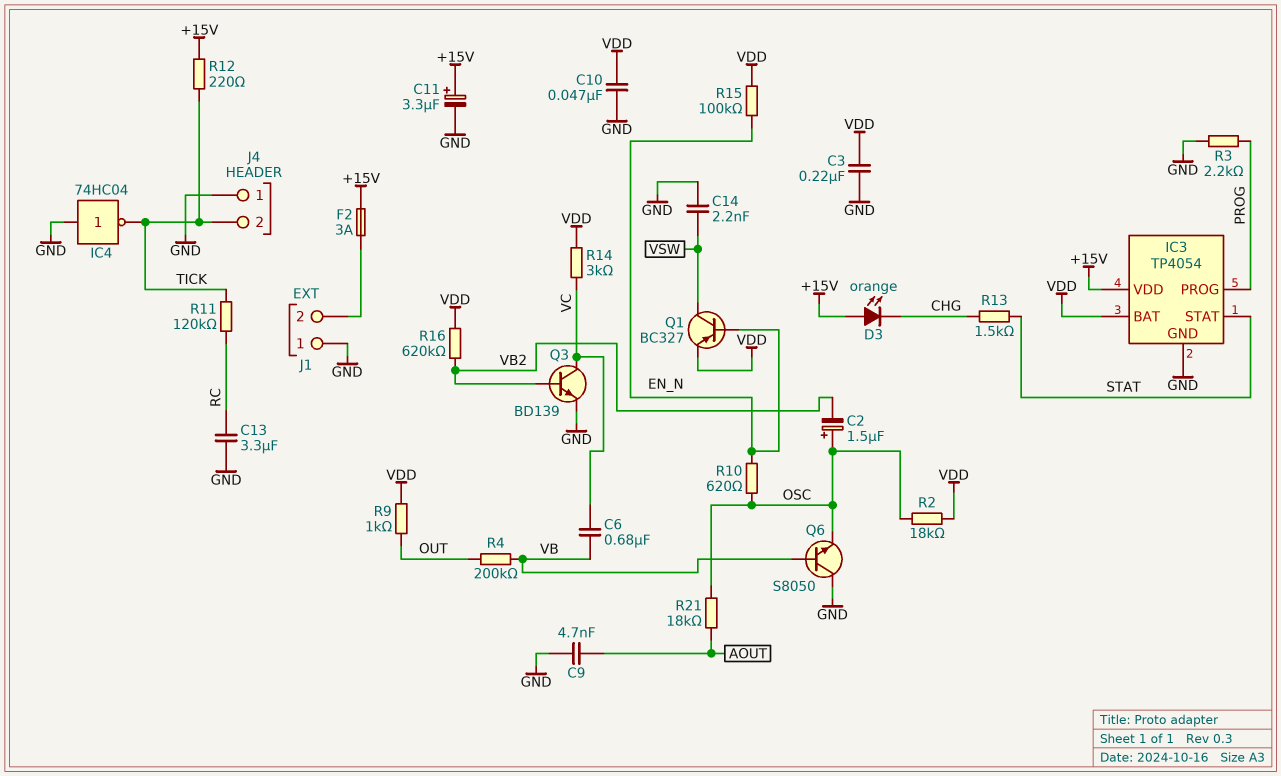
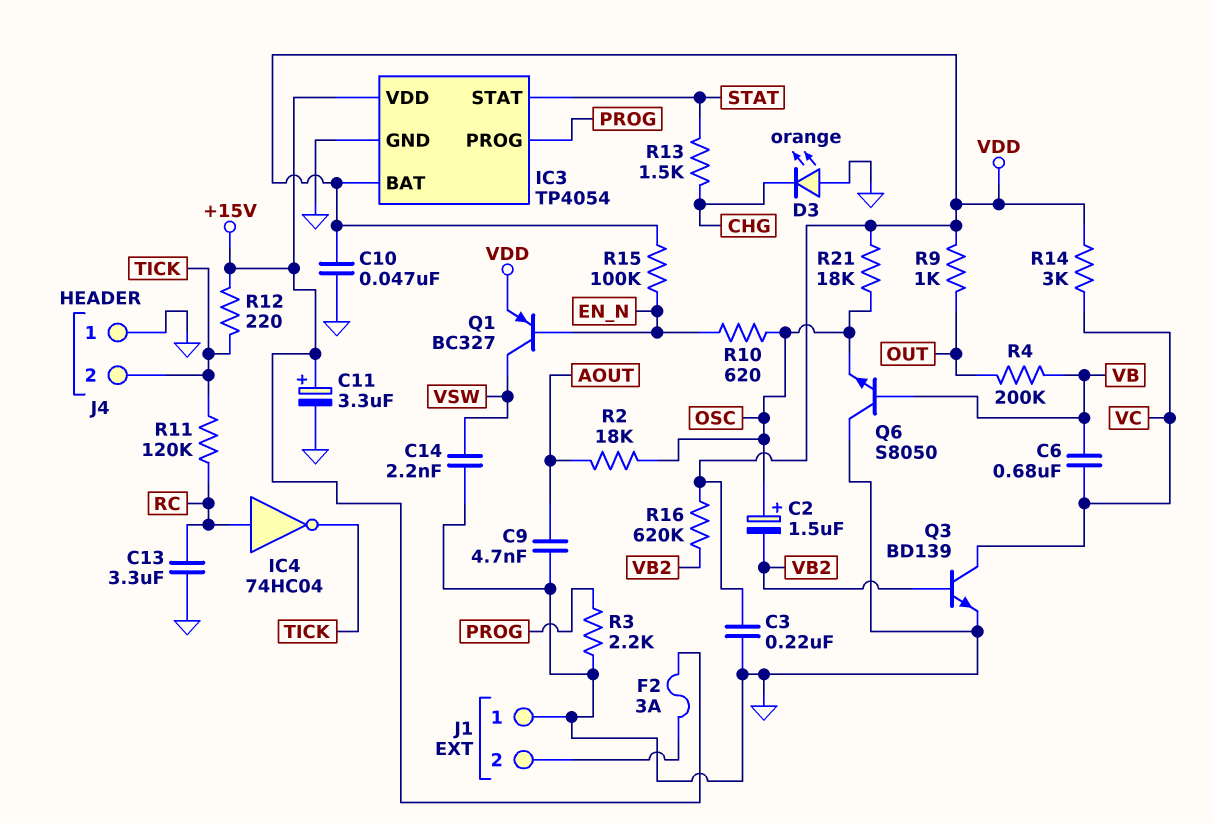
D3: LED orange (A +15V, K CHG) -> LED orange (A GND, K CHG)
IC4: NOT 74HC04 (in GND, out TICK) -> NOT 74HC04 (in RC, out TICK)
R2: 18k (OSC, VDD) -> 18k (AOUT, OSC)
R21: 18k (AOUT, OSC) -> 18k (OSC, VDD)

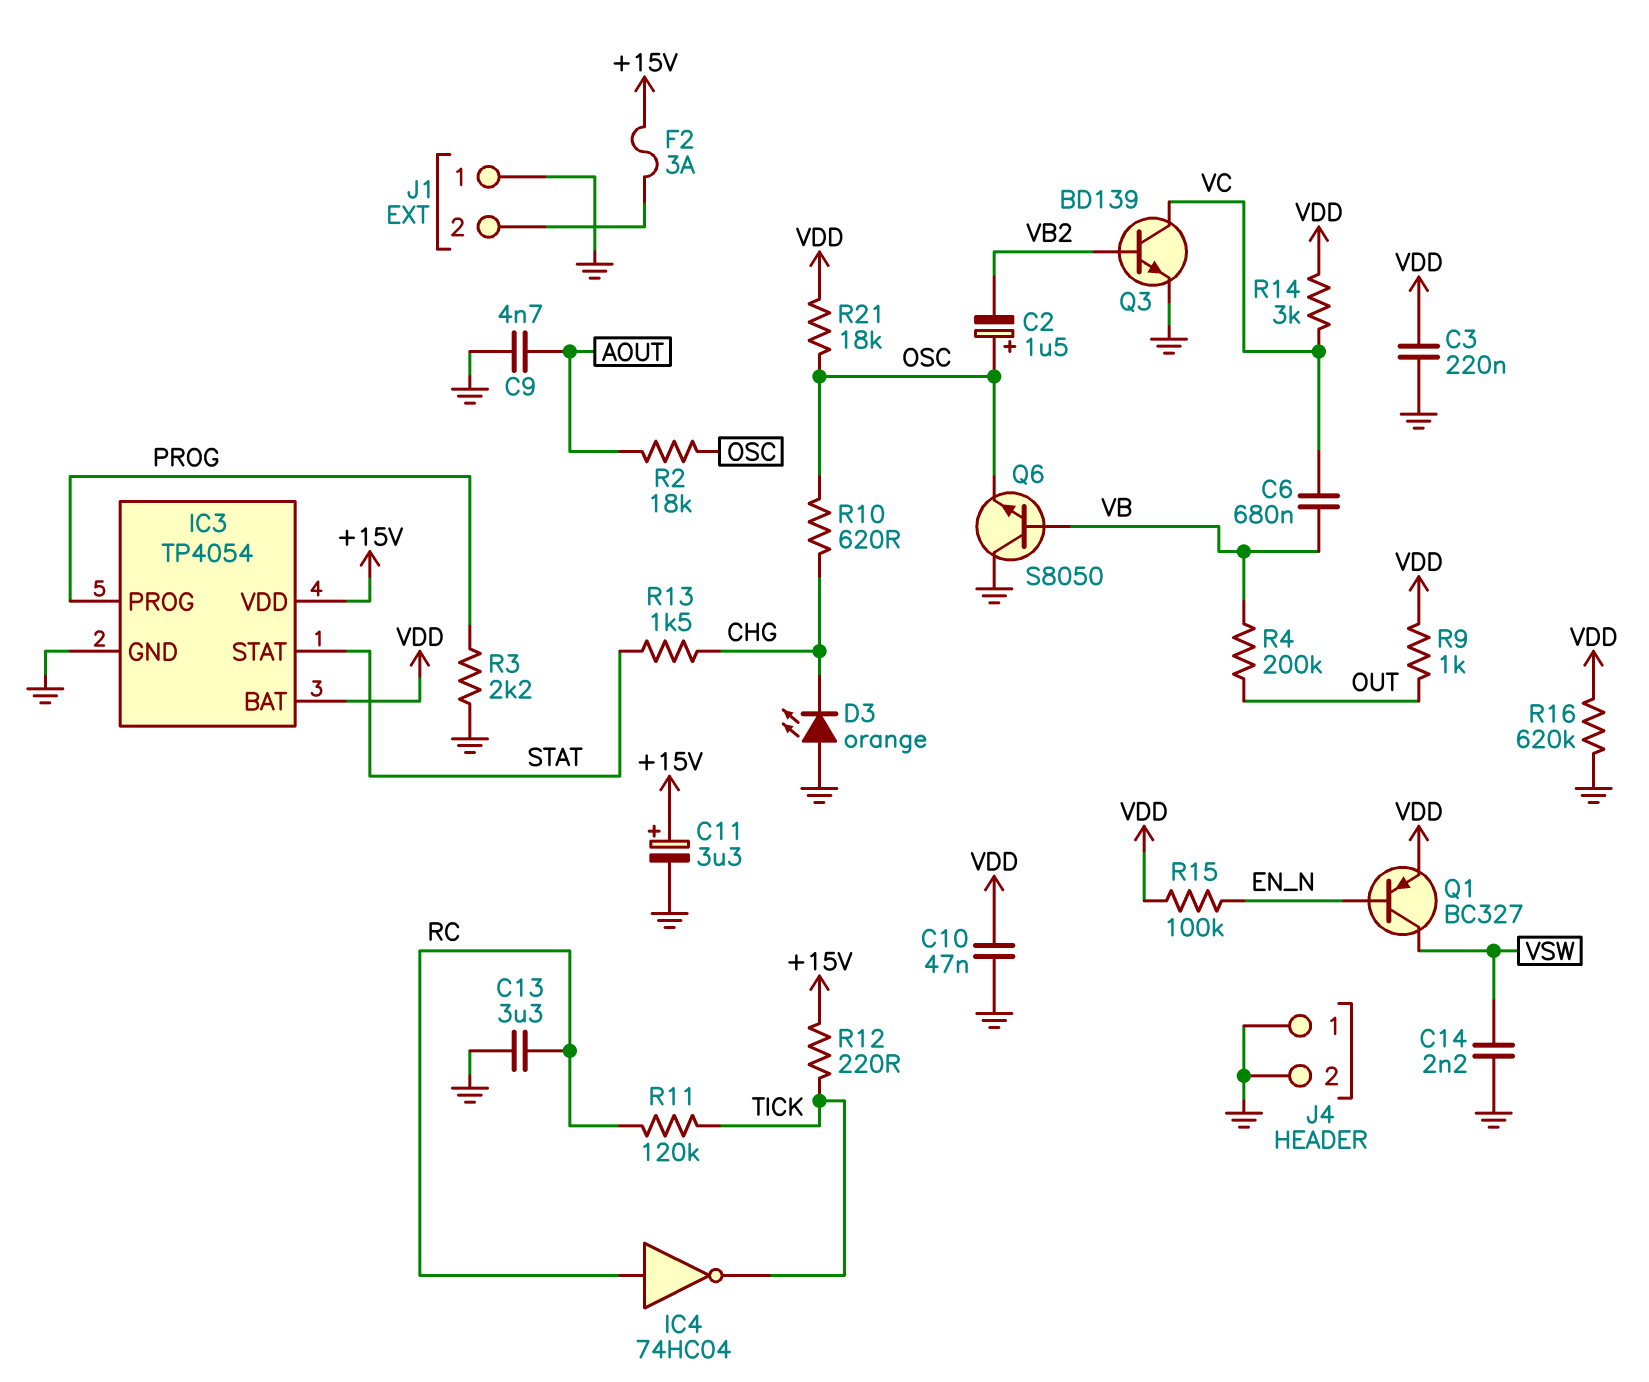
J4 pin 2: TICK -> GND
R10: 620 (EN_N, OSC) -> 620 (CHG, OSC)
R16: 620k (VB2, VDD) -> 620k (GND, VDD)

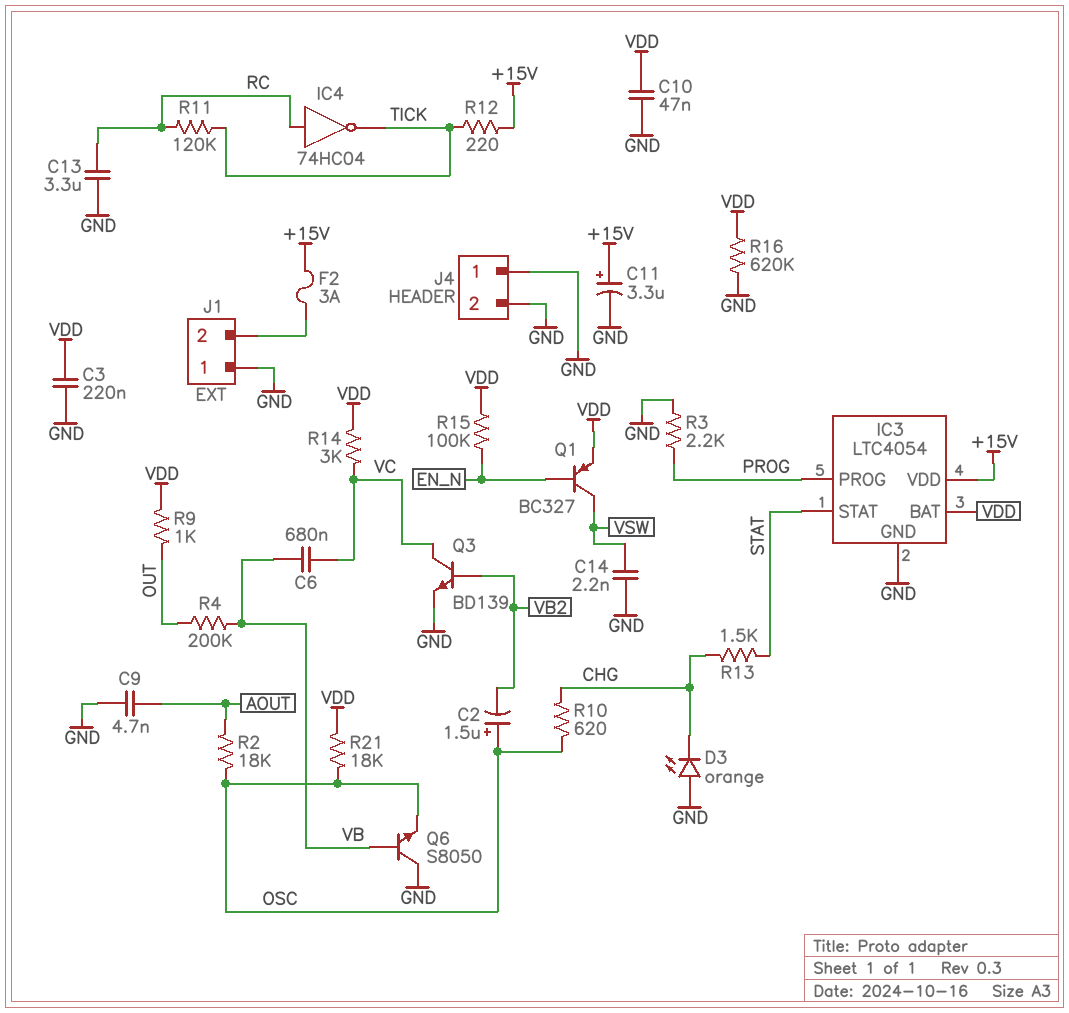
IC3: TP4054 -> LTC4054

